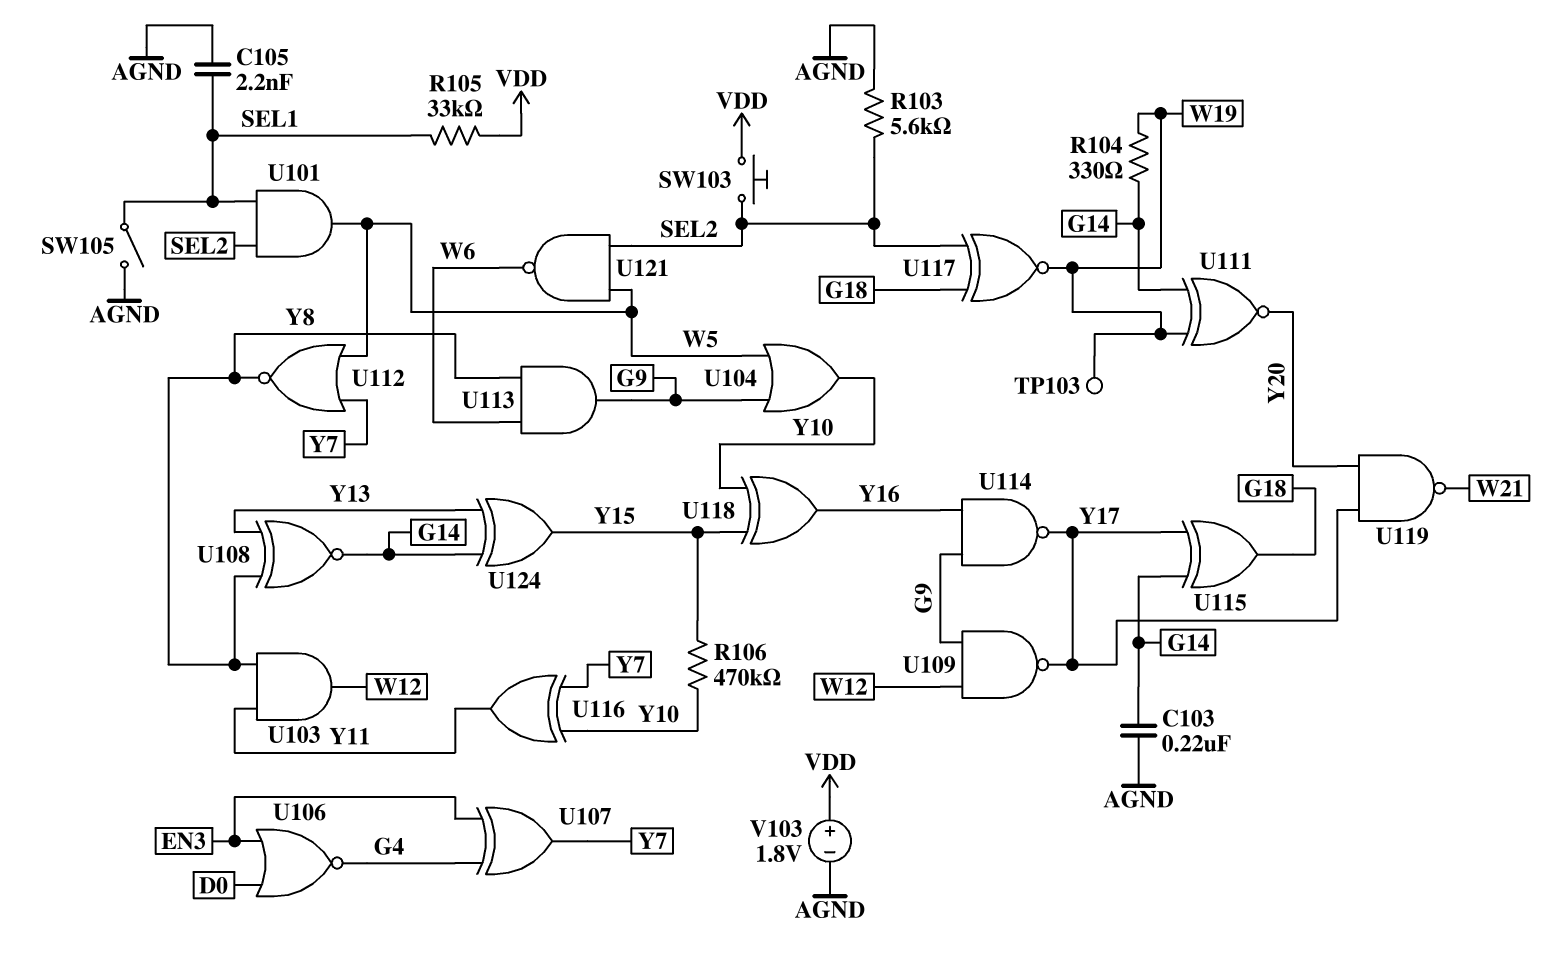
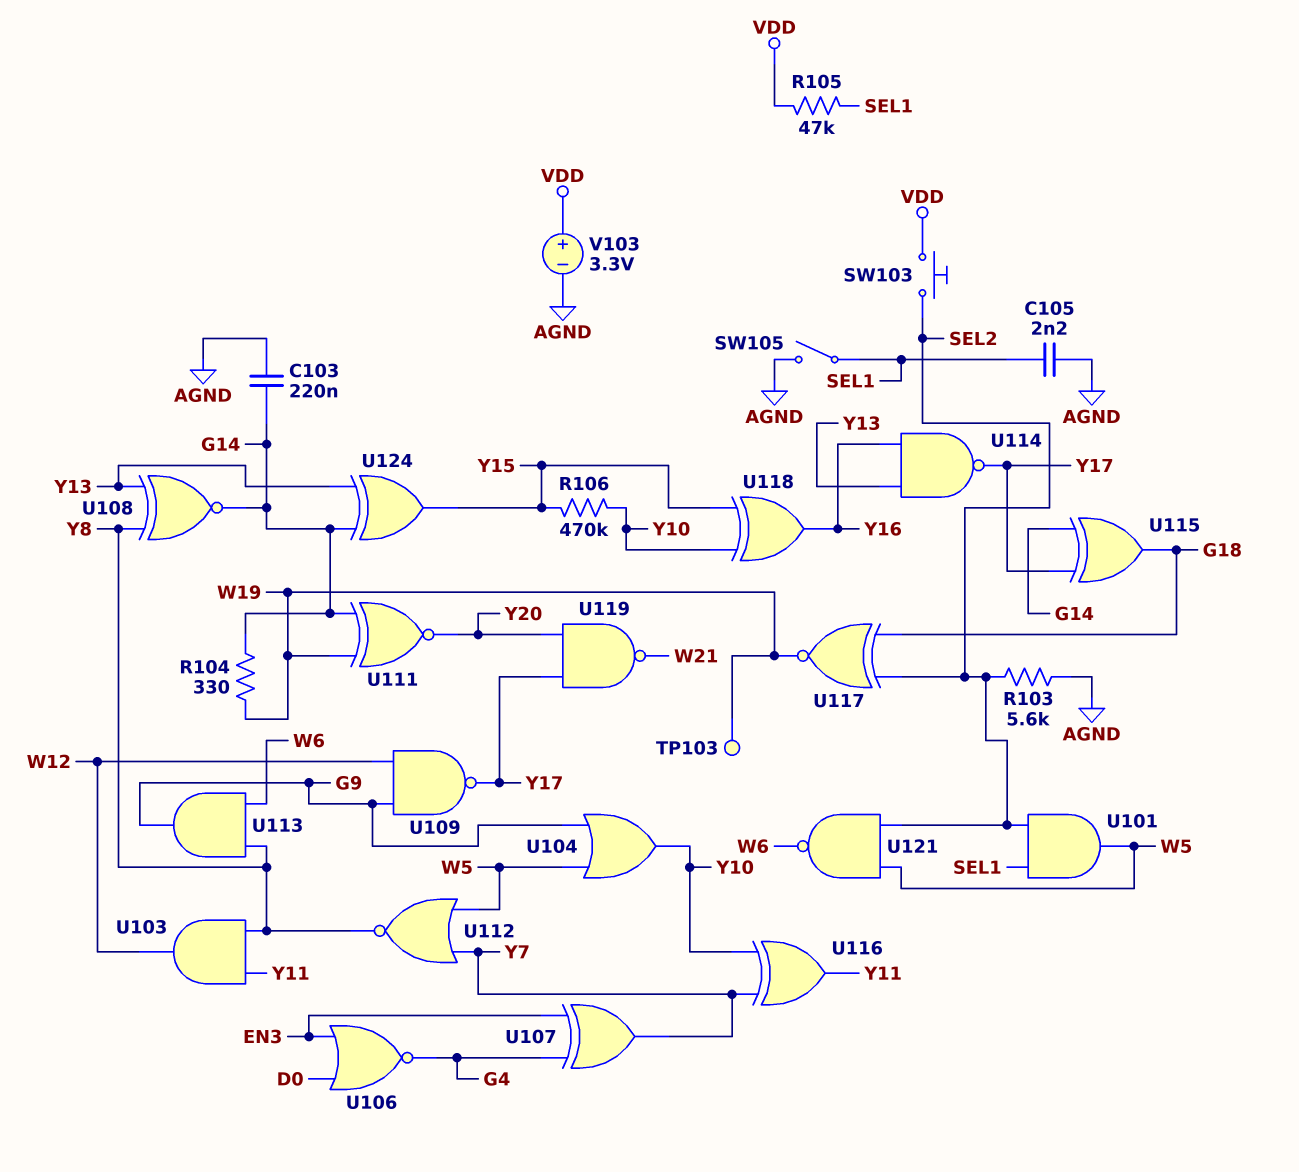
R105: 33k (SEL1, VDD) -> 47k (SEL1, VDD)
U114: NAND (in G9, in Y16, out Y17) -> NAND (in Y13, in Y16, out Y17)
V103: 1.8V (plus VDD, minus AGND) -> 3.3V (plus VDD, minus AGND)

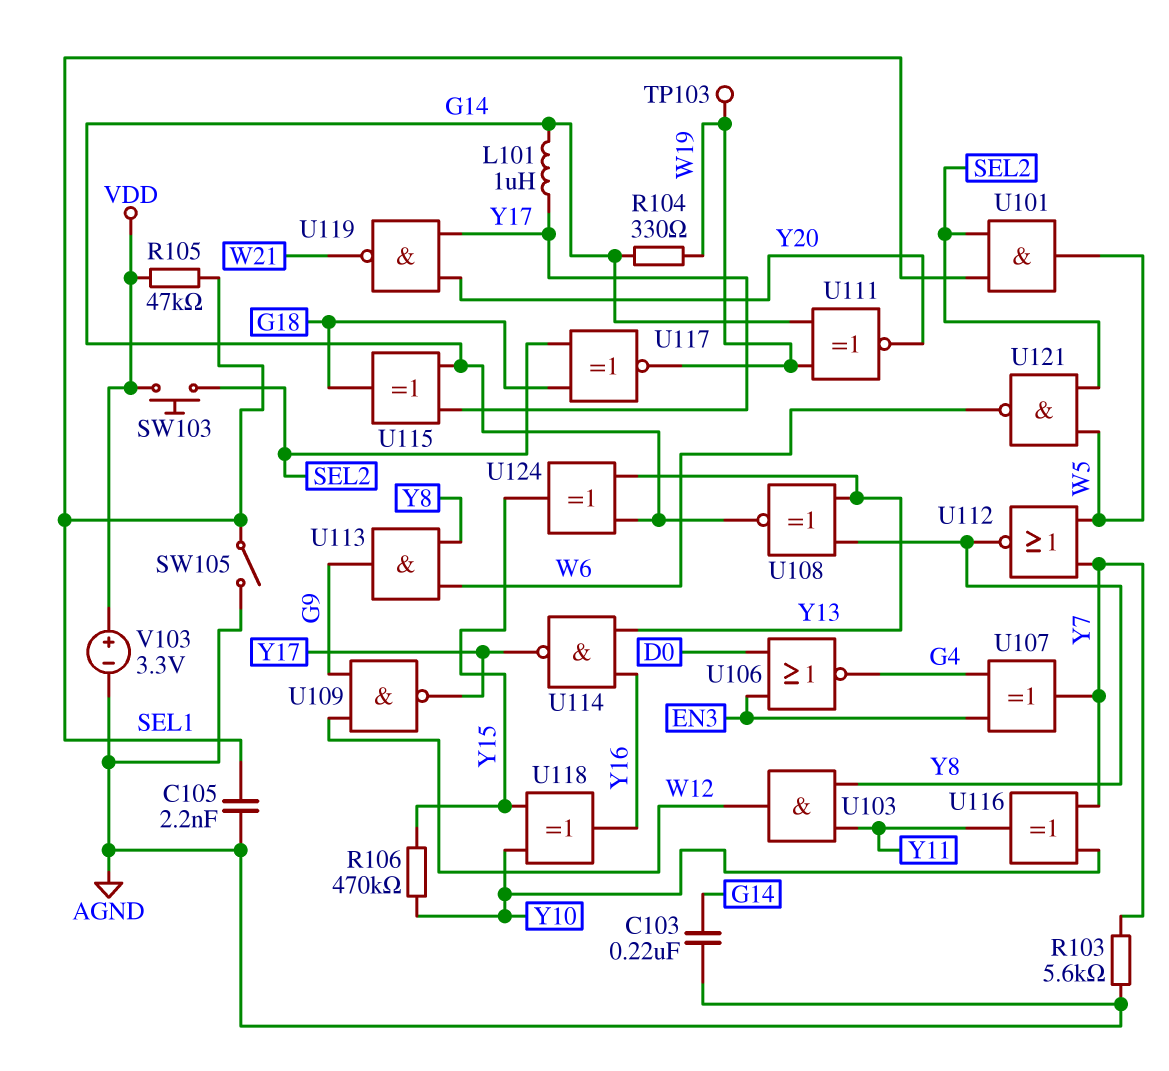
L101: none -> 1uH (G14, Y17)
R103: 5.6k (AGND, SEL2) -> 5.6k (AGND, Y7)
U104: OR (in G9, in W5, out Y10) -> none

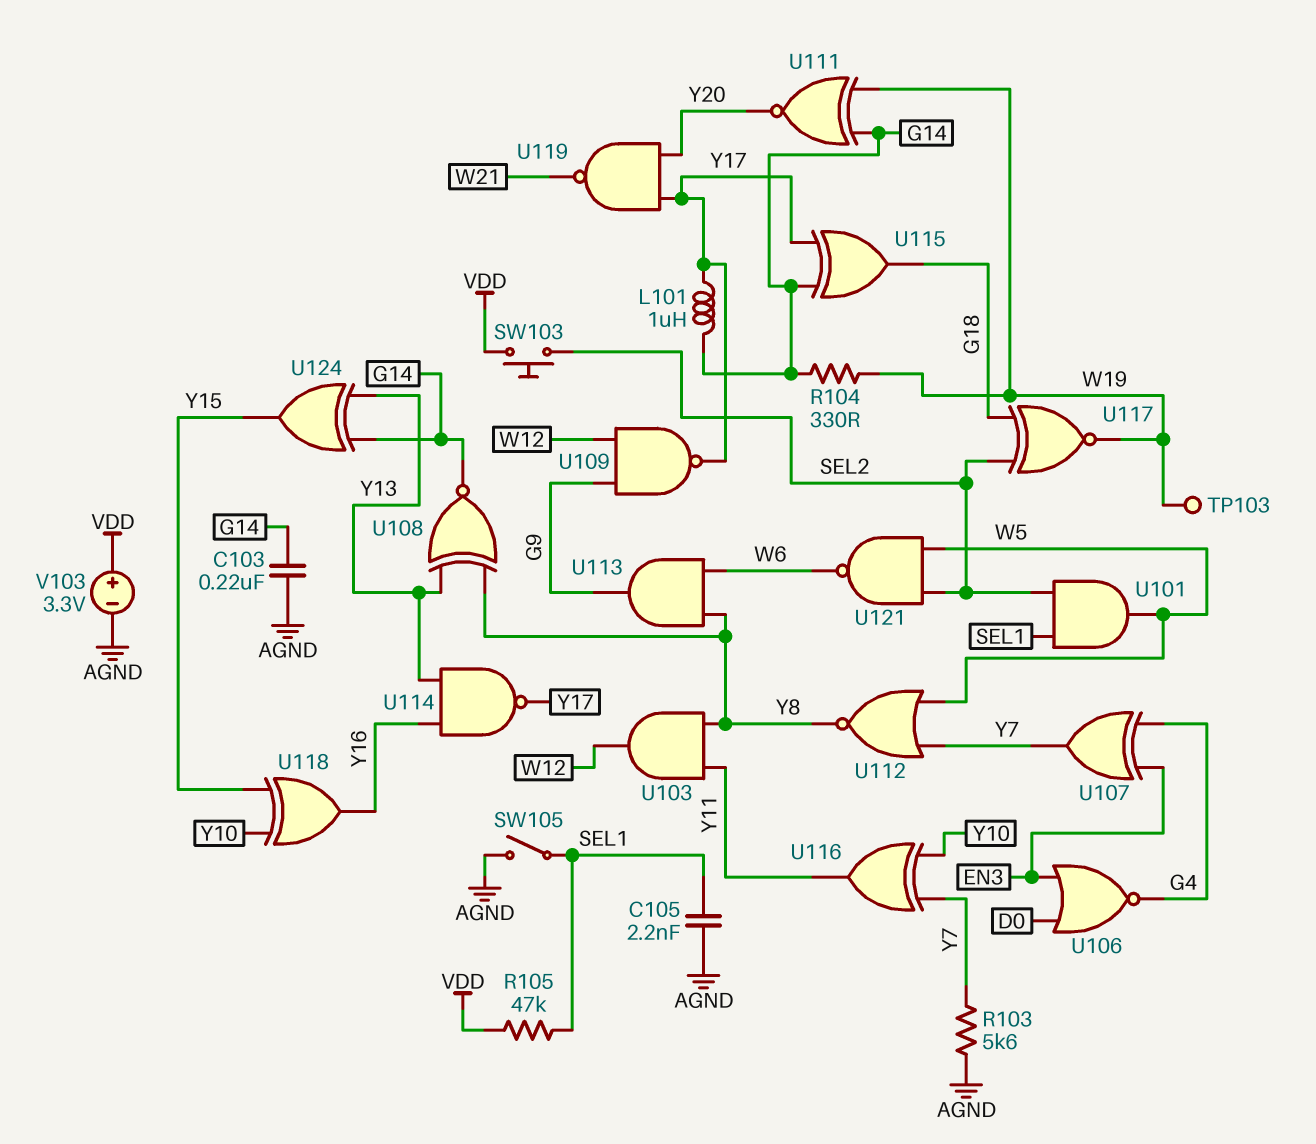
R106: 470k (Y10, Y15) -> none

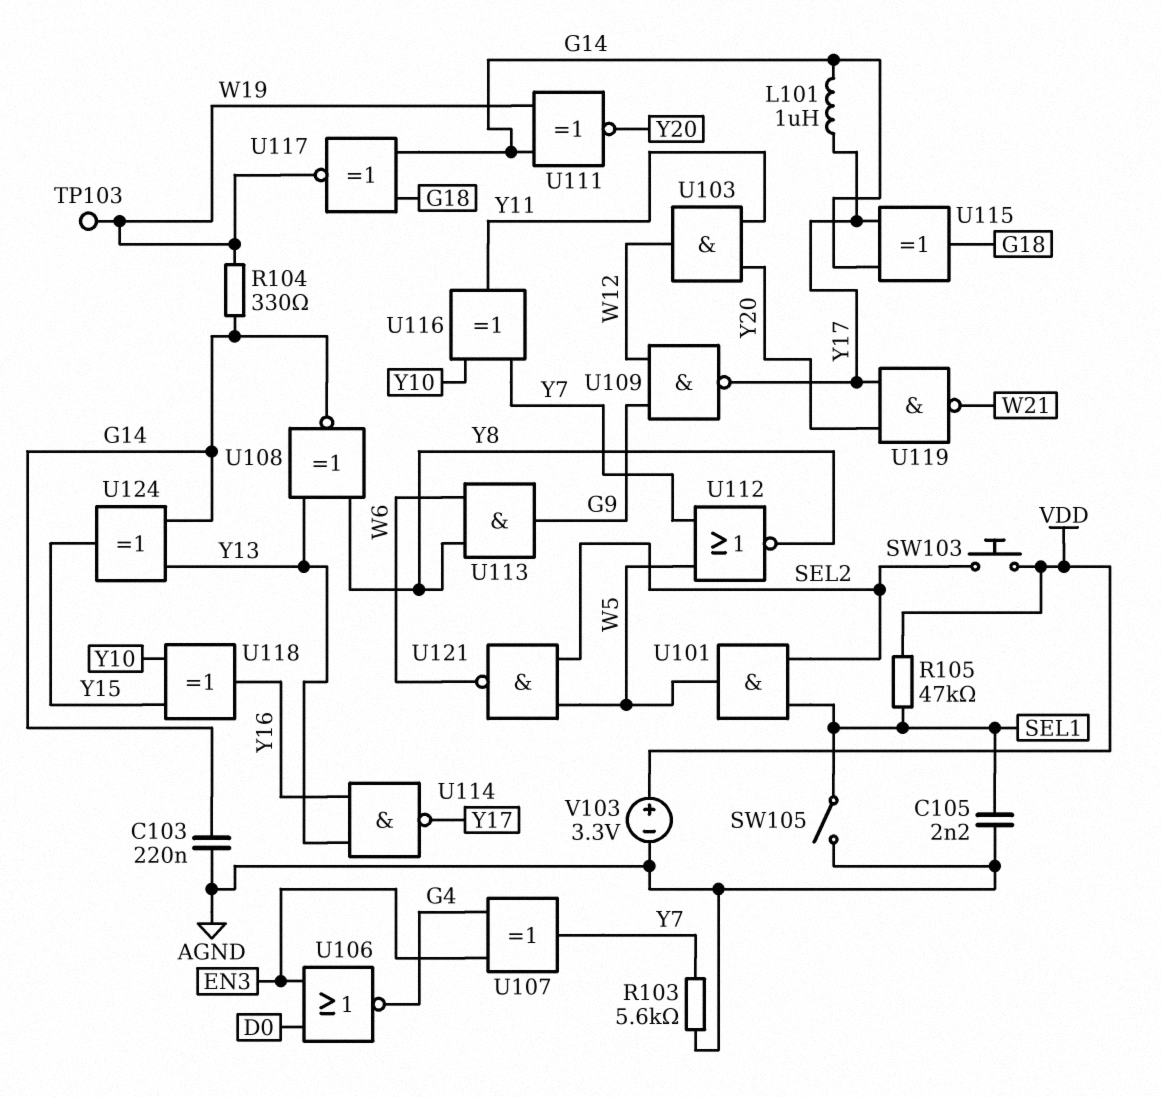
U103: AND (in Y8, in Y11, out W12) -> AND (in Y11, in Y20, out W12)
U117: XNOR (in G18, in SEL2, out W19) -> XNOR (in G14, in G18, out W19)

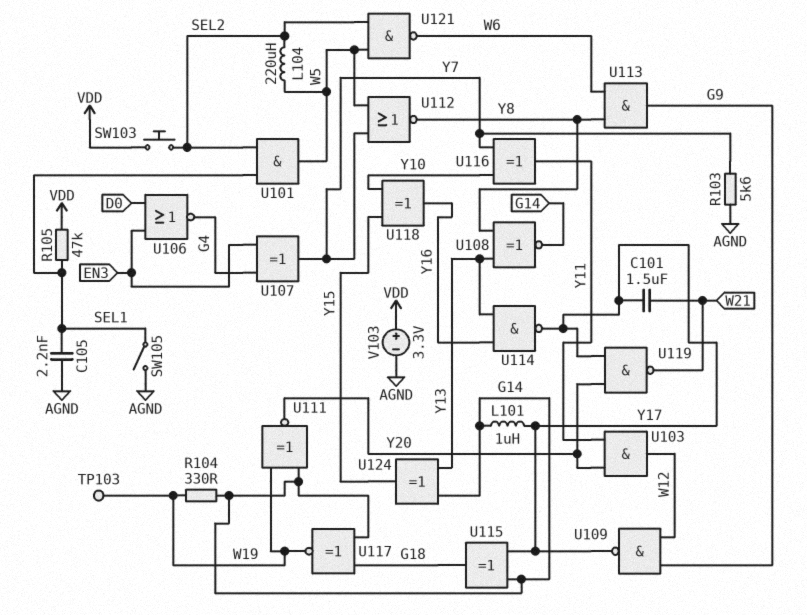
C101: none -> 1.5uF (W21, Y17)
C103: 220nF (AGND, G14) -> none
L104: none -> 220uH (SEL2, W5)

